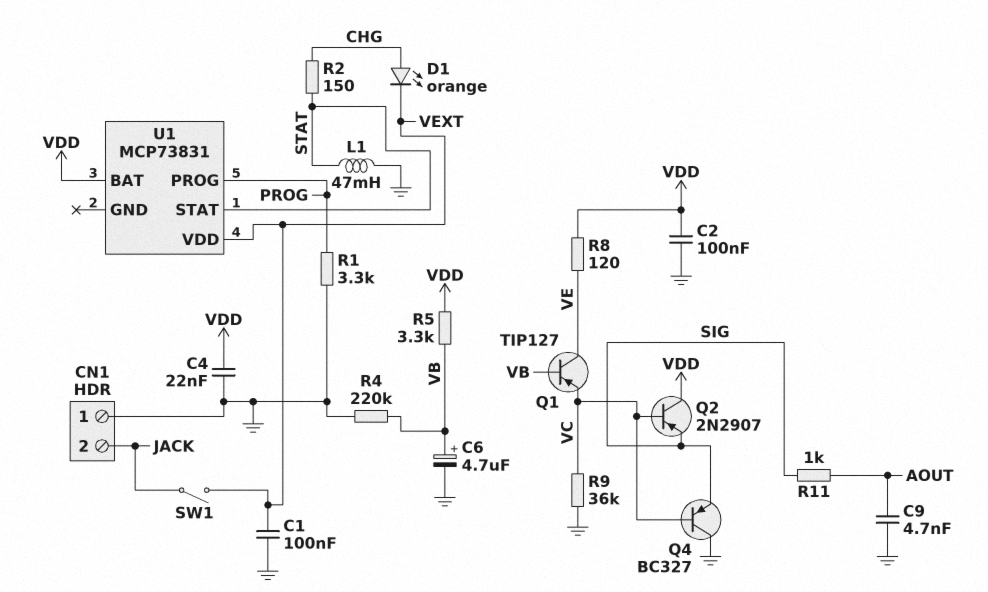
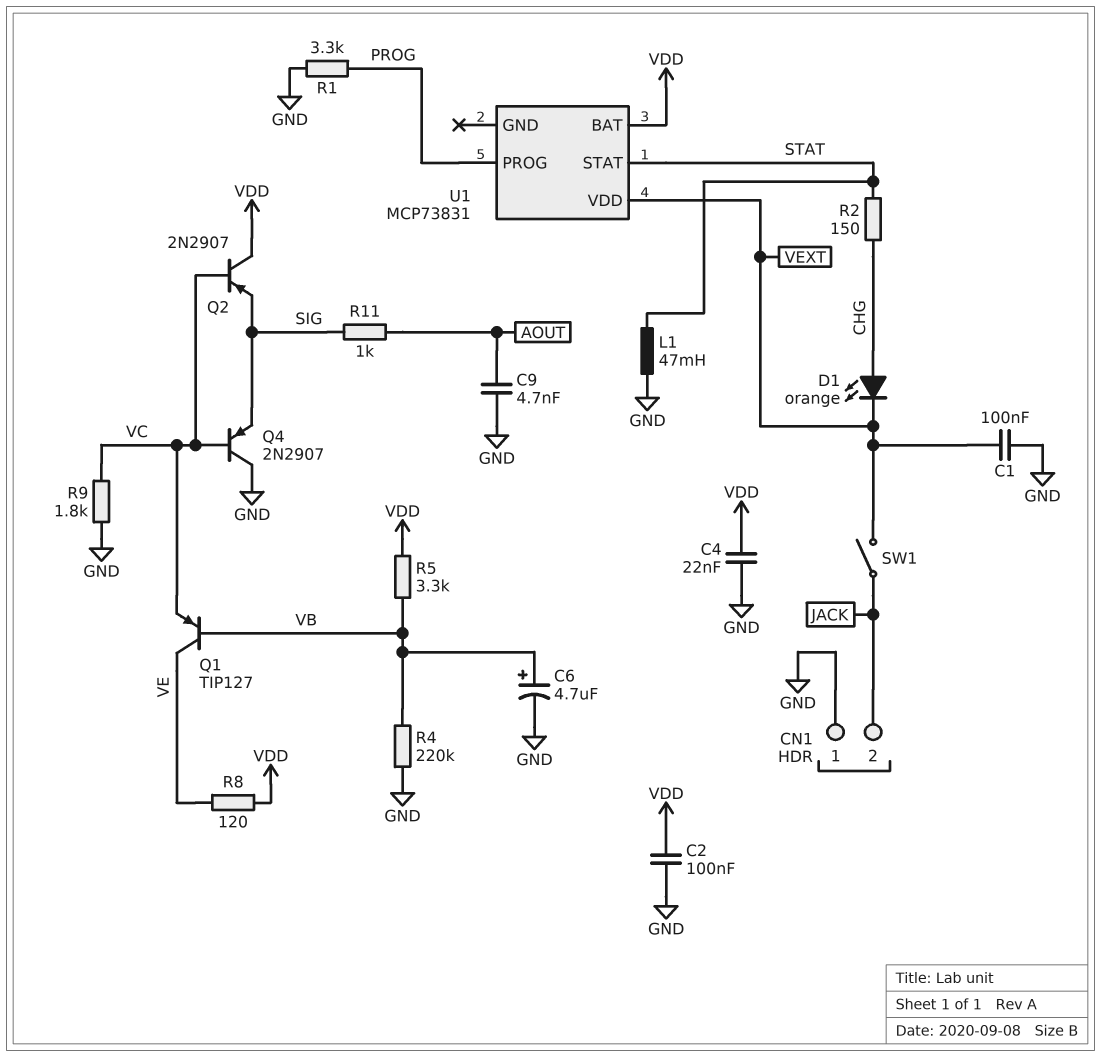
Q4: PNP BC327 (B VC, C GND, E SIG) -> PNP 2N2907 (B VC, C GND, E SIG)
R9: 36k (GND, VC) -> 1.8k (GND, VC)

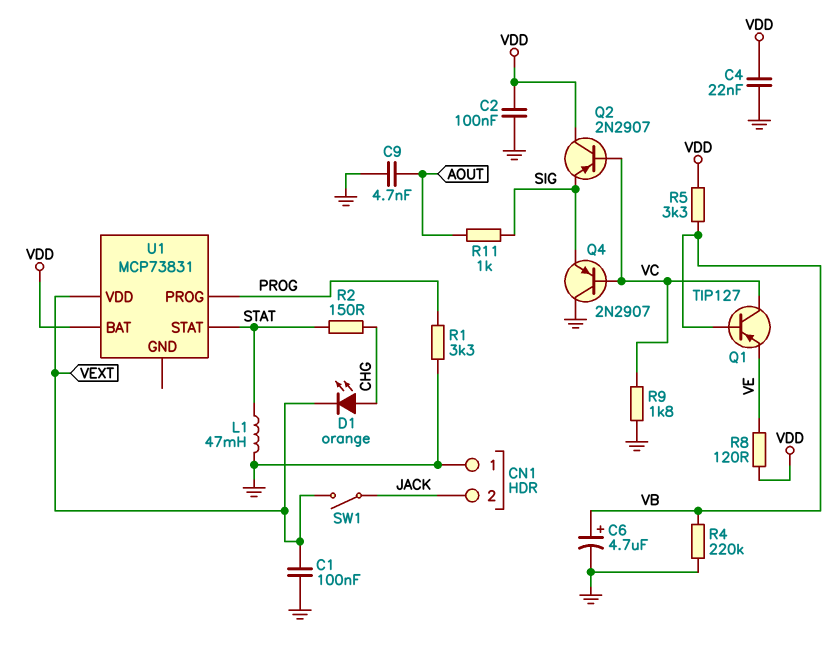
Q1: PNP TIP127 (B VB, C VE, E VC) -> PNP TIP127 (B VB, C VC, E VE)

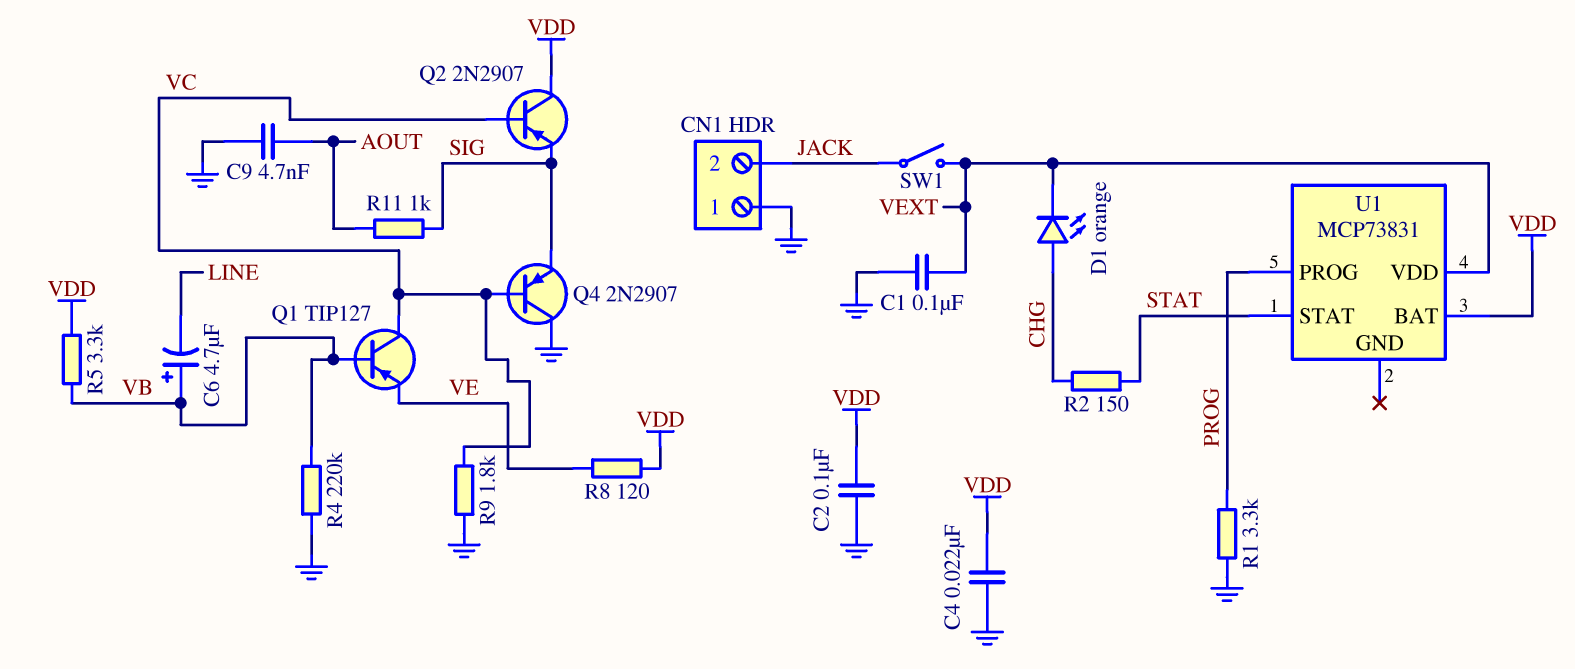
C6: 4.7uF (plus VB, minus GND) -> 4.7uF (plus VB, minus LINE)
L1: 47mH (GND, STAT) -> none

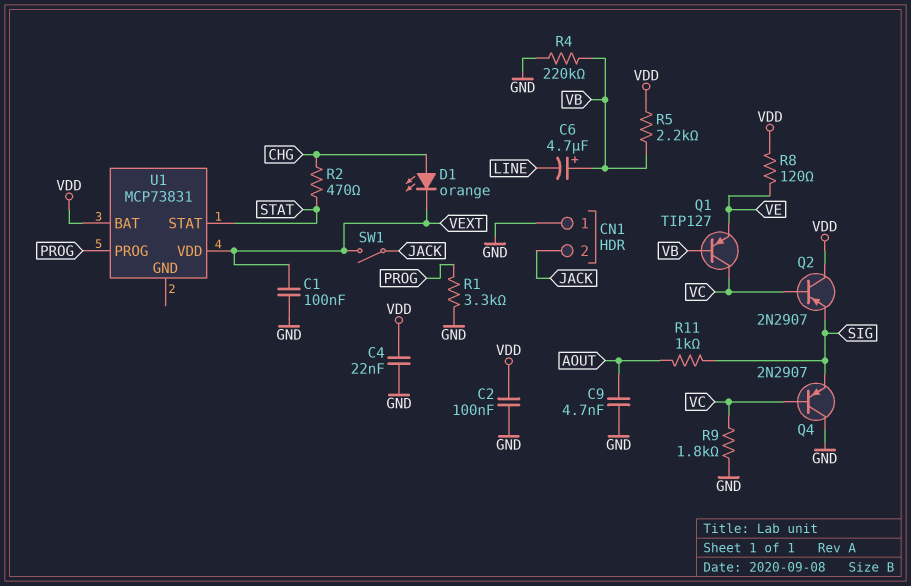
R2: 150 (CHG, STAT) -> 470 (CHG, STAT)
R5: 3.3k (VB, VDD) -> 2.2k (VB, VDD)

